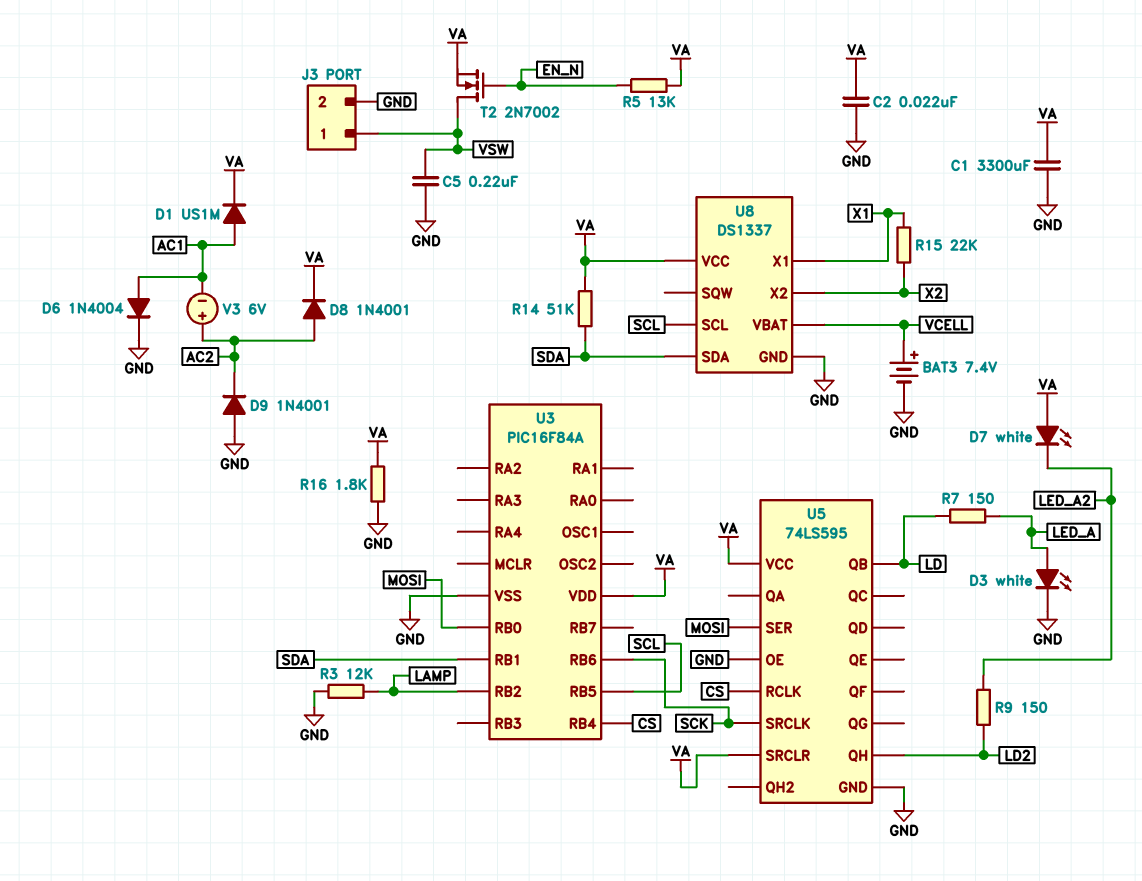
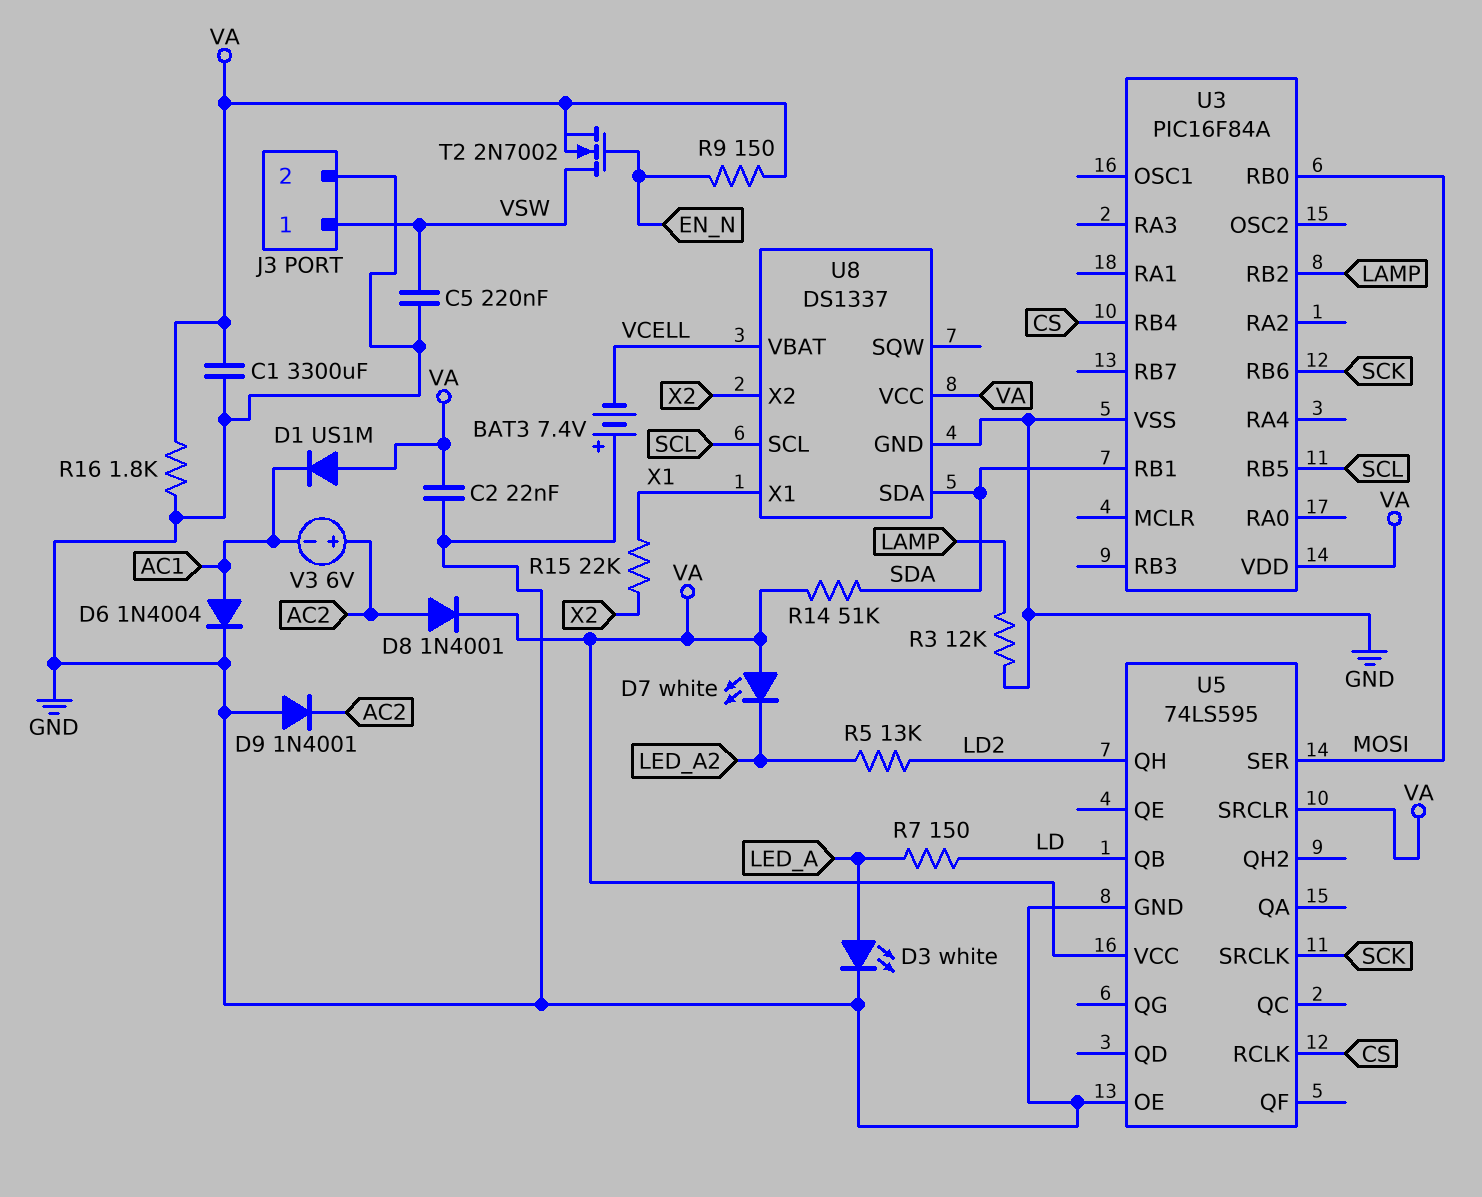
BAT3: 7.4V (plus VCELL, minus GND) -> 7.4V (plus GND, minus VCELL)
D1: diode US1M (A AC1, K VA) -> diode US1M (A VA, K AC1)
R5: 13k (EN_N, VA) -> 13k (LD2, LED_A2)
R9: 150 (LD2, LED_A2) -> 150 (EN_N, VA)

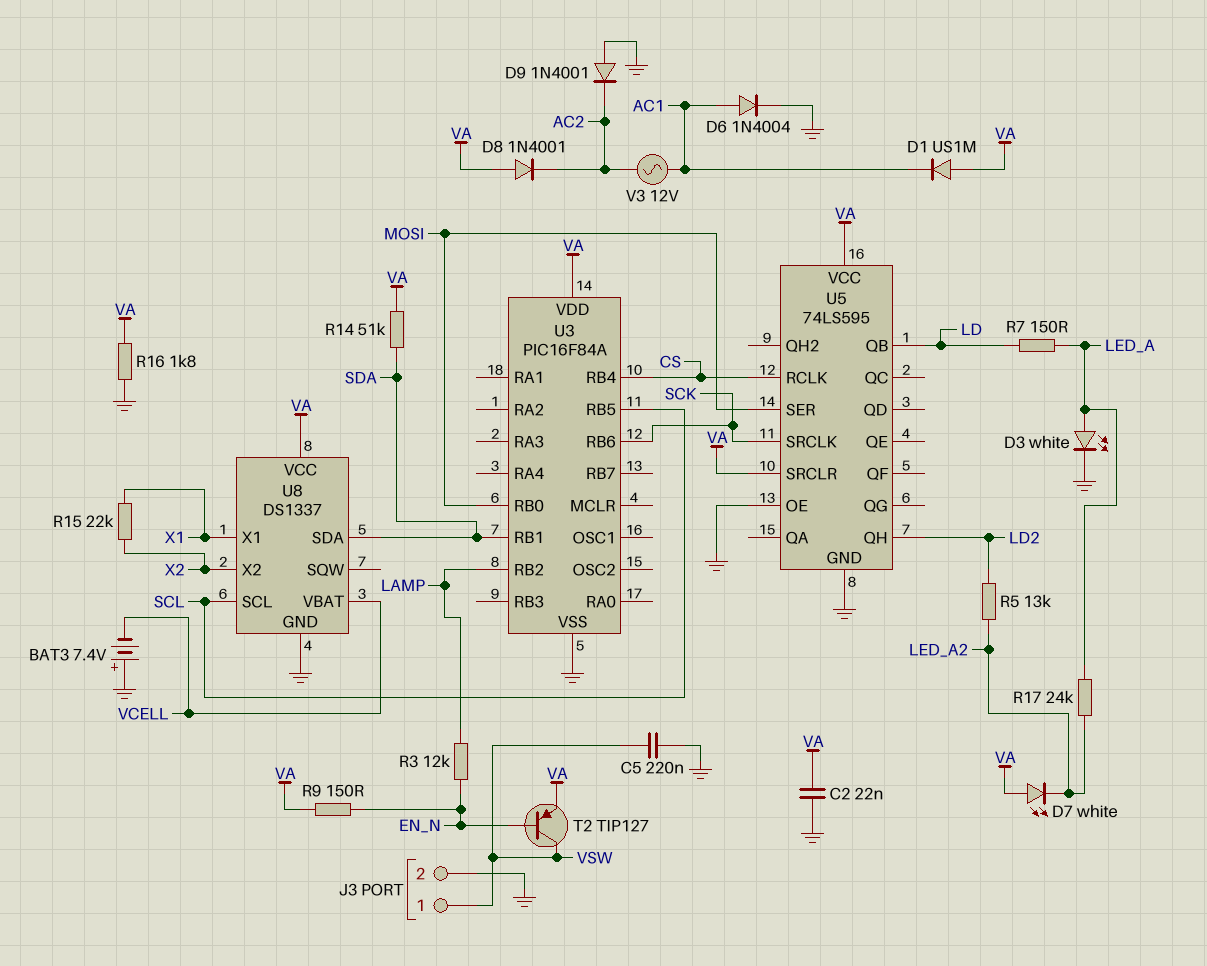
C1: 3300uF (GND, VA) -> none
D8: diode 1N4001 (A AC2, K VA) -> diode 1N4001 (A VA, K AC2)
R3: 12k (GND, LAMP) -> 12k (EN_N, LAMP)
R17: none -> 24k (LED_A, LED_A2)
T2: NMOS 2N7002 (G EN_N, D VSW, S VA) -> PNP TIP127 (B EN_N, C VSW, E VA)
V3: 6V (plus AC2, minus AC1) -> AC 12V (AC1, AC2)

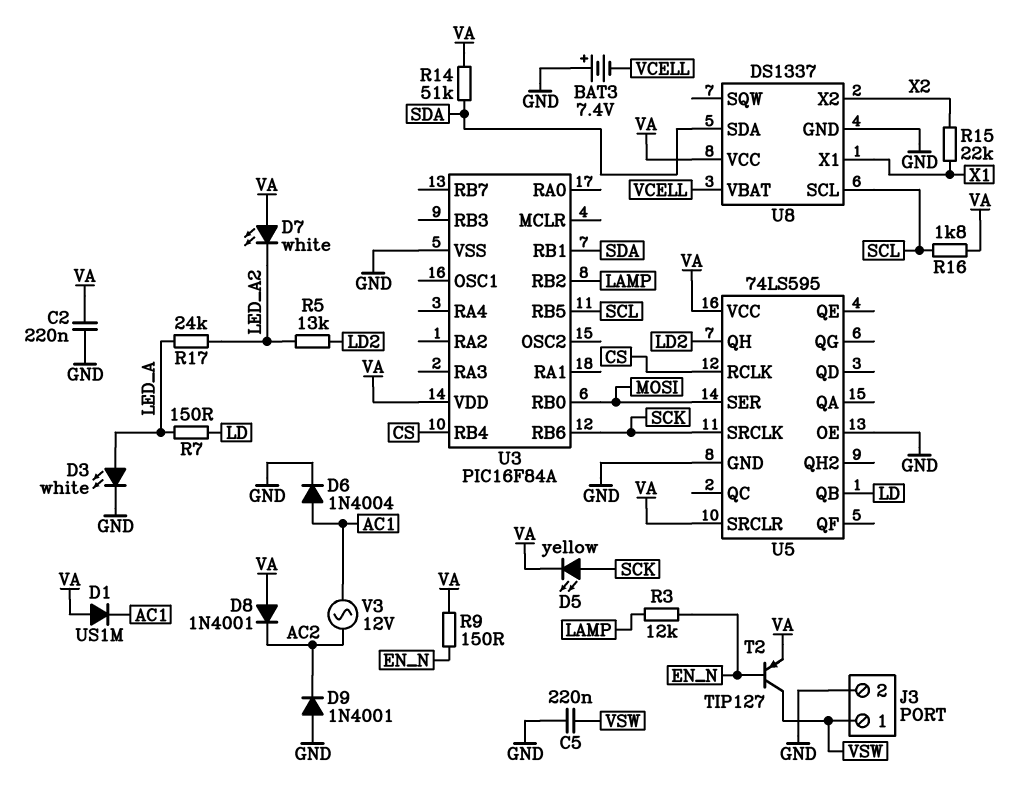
C2: 22nF (GND, VA) -> 220nF (GND, VA)
D5: none -> LED yellow (A SCK, K VA)
R16: 1.8k (GND, VA) -> 1.8k (SCL, VA)

